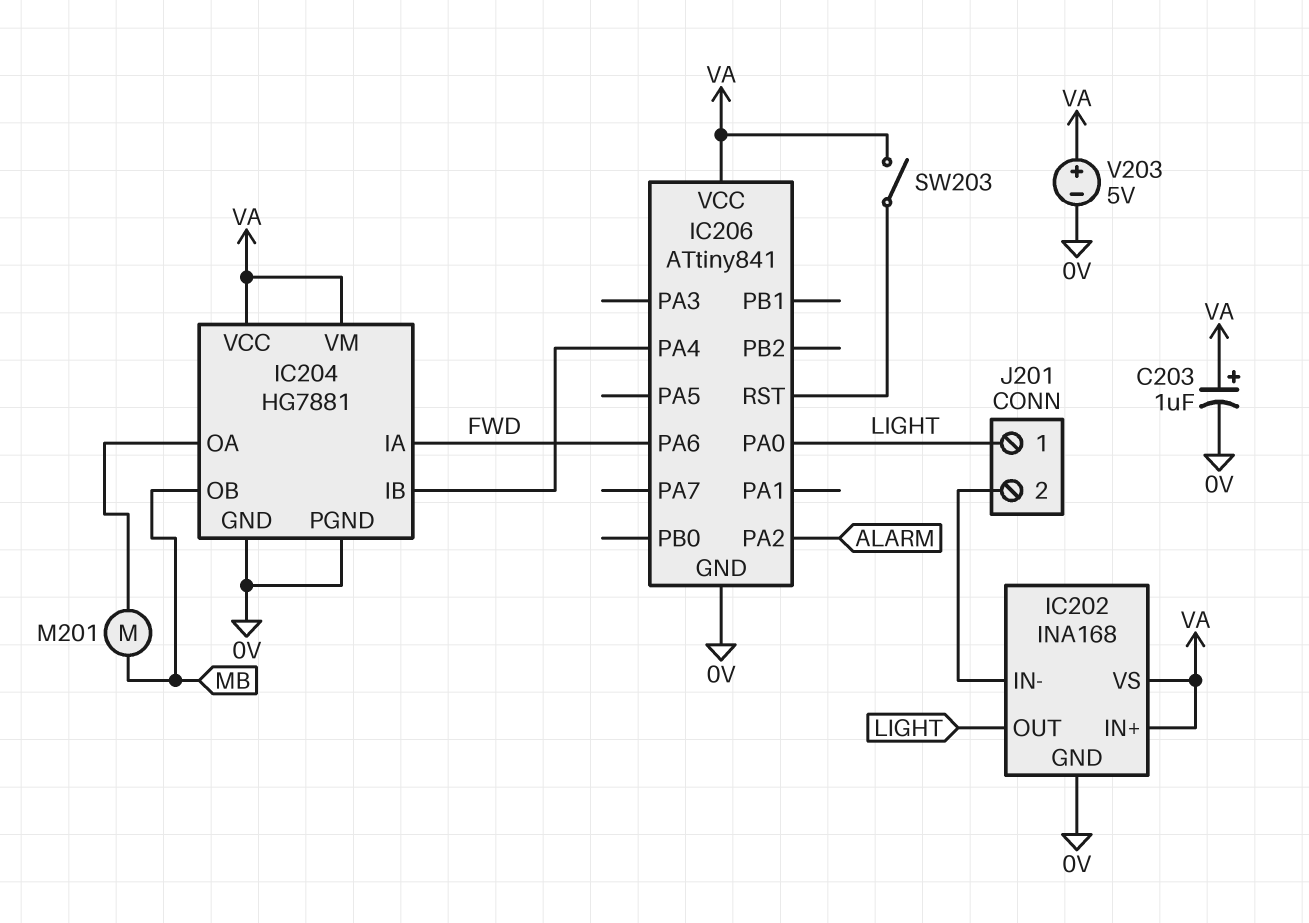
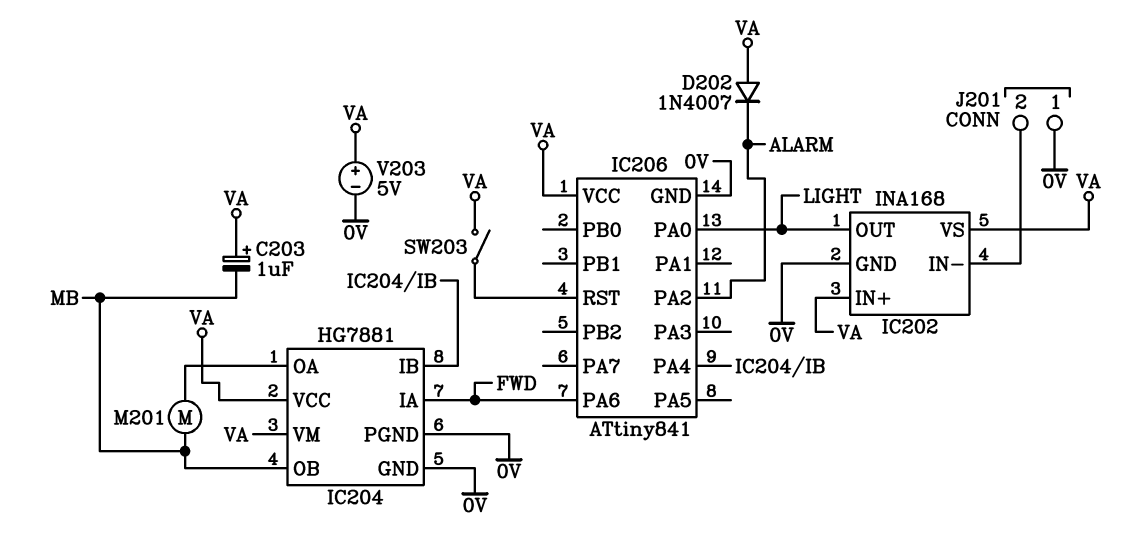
C203: 1uF (plus VA, minus 0V) -> 1uF (plus VA, minus MB)
D202: none -> diode 1N4007 (A VA, K ALARM)
J201 pin 1: LIGHT -> 0V

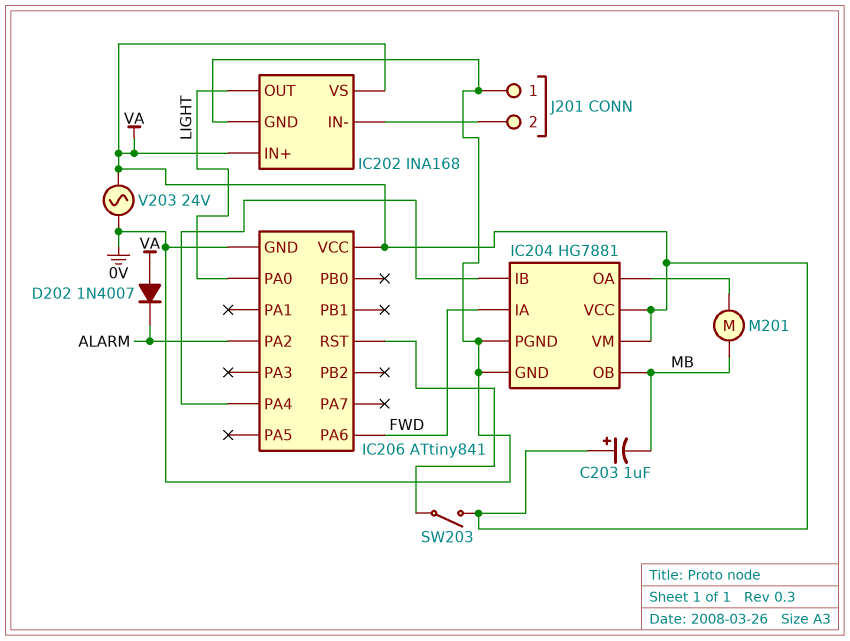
V203: 5V (plus VA, minus 0V) -> AC 24V (0V, VA)

